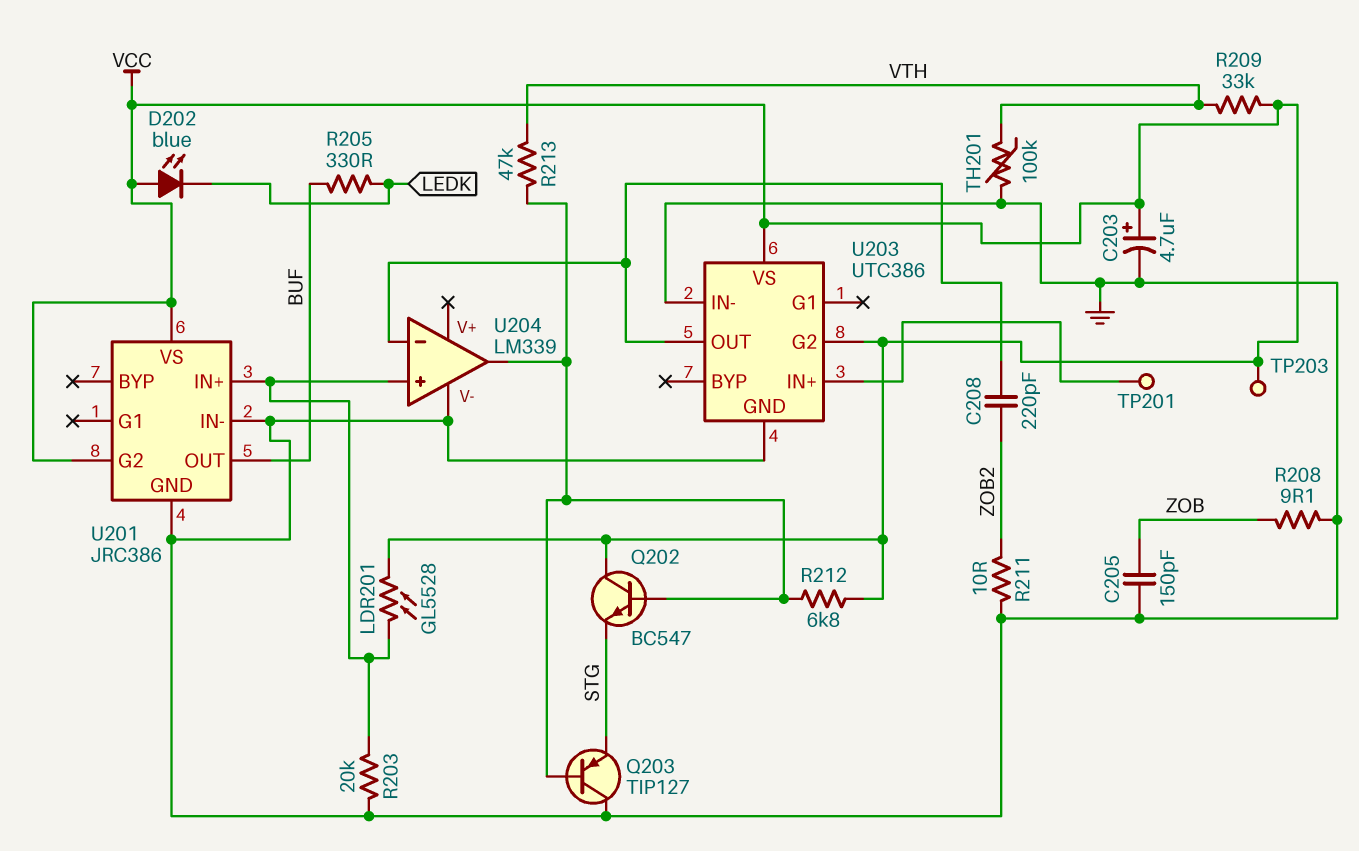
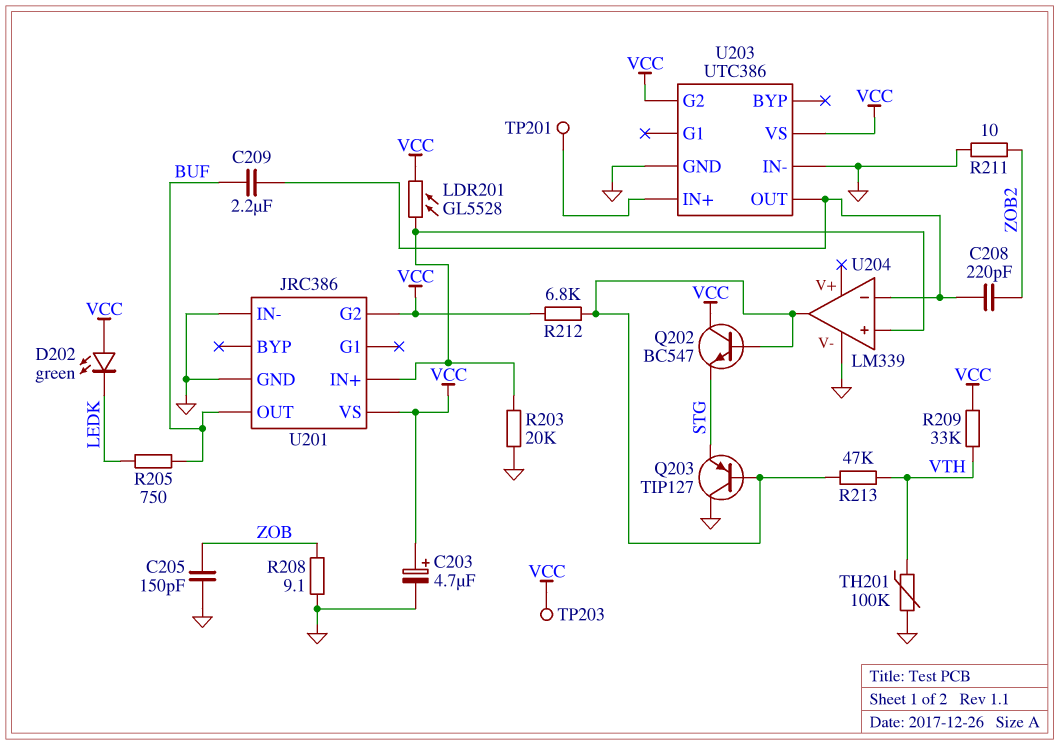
C209: none -> 2.2uF (BUF, U203/OUT)
D202: LED blue (A VCC, K LEDK) -> LED green (A VCC, K LEDK)
R205: 330 (BUF, LEDK) -> 750 (BUF, LEDK)

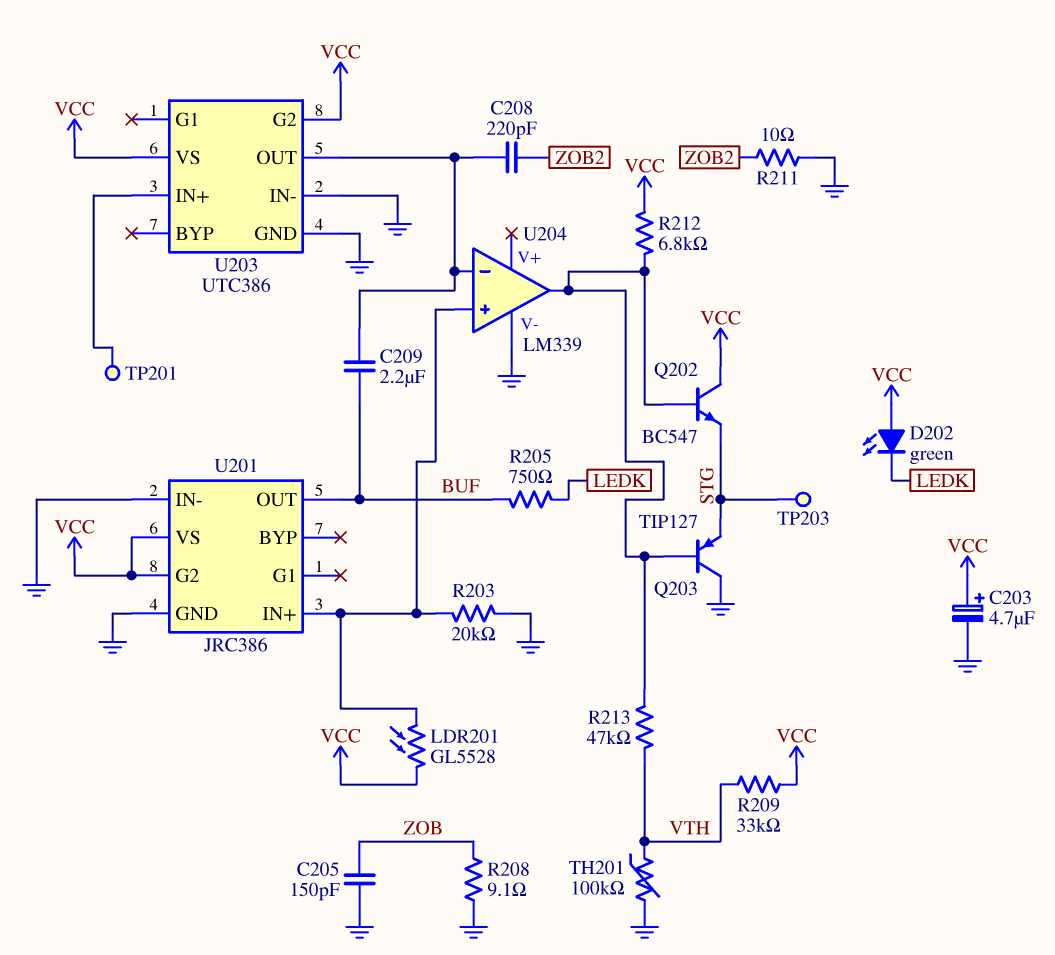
TP203: test point (VCC) -> test point (STG)

